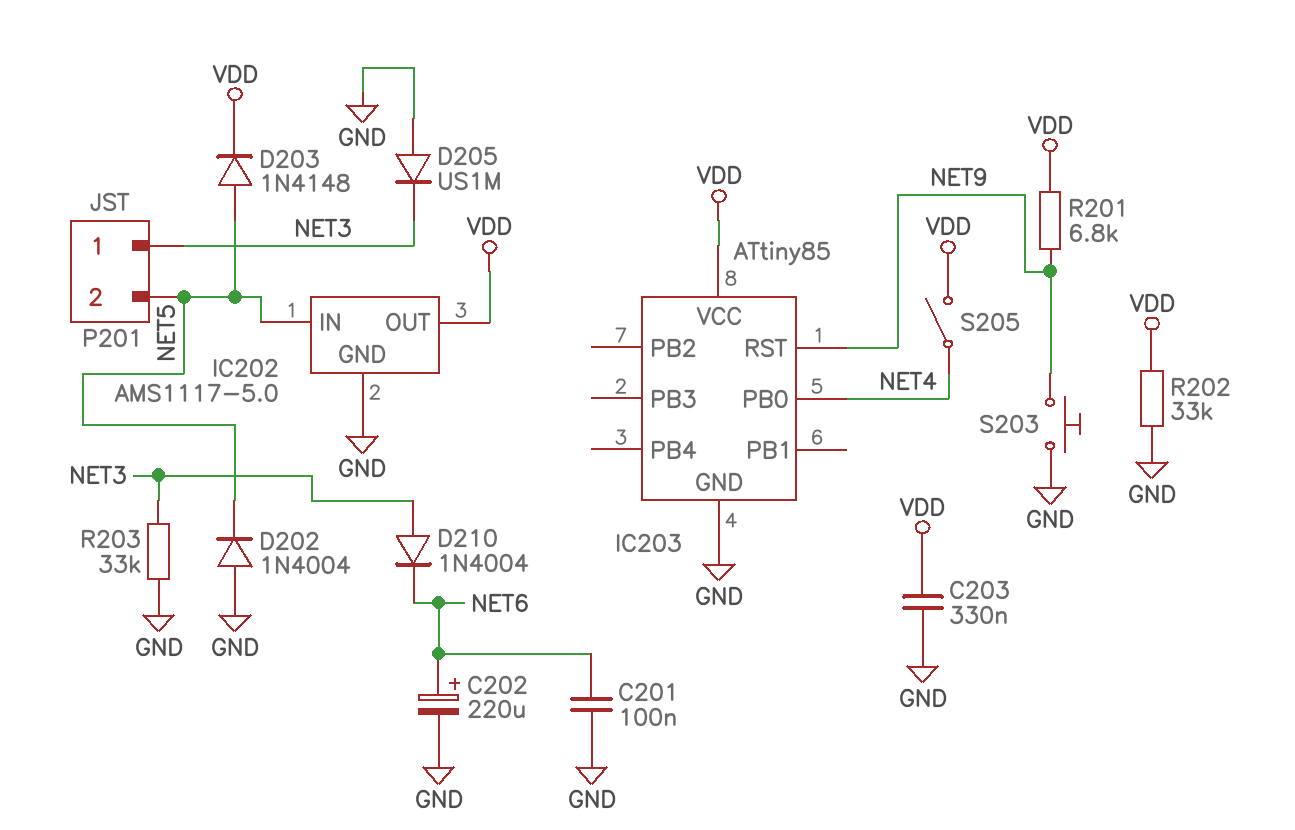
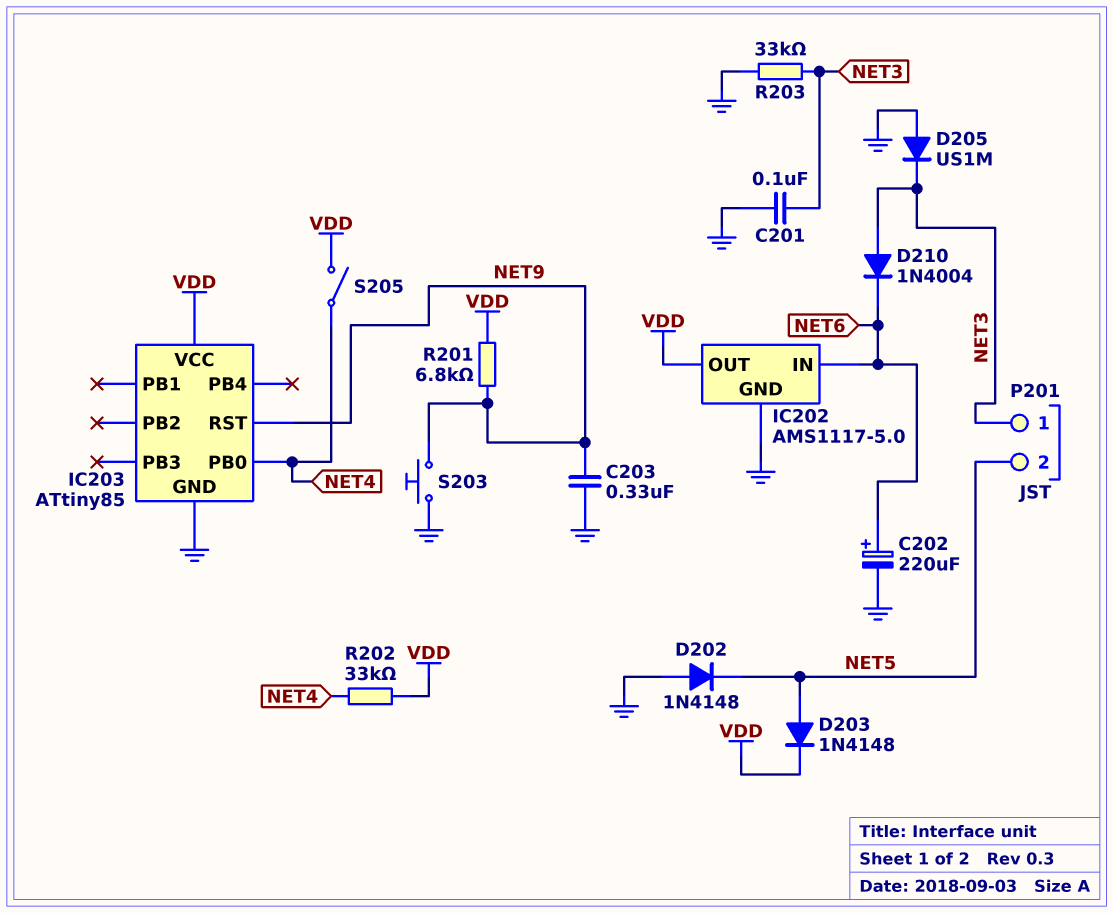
C201: 100nF (GND, NET6) -> 100nF (GND, NET3)
C203: 330nF (GND, VDD) -> 330nF (GND, NET9)
D202: diode 1N4004 (A GND, K NET5) -> diode 1N4148 (A GND, K NET5)
IC202 pin IN: NET5 -> NET6
R202: 33k (GND, VDD) -> 33k (NET4, VDD)

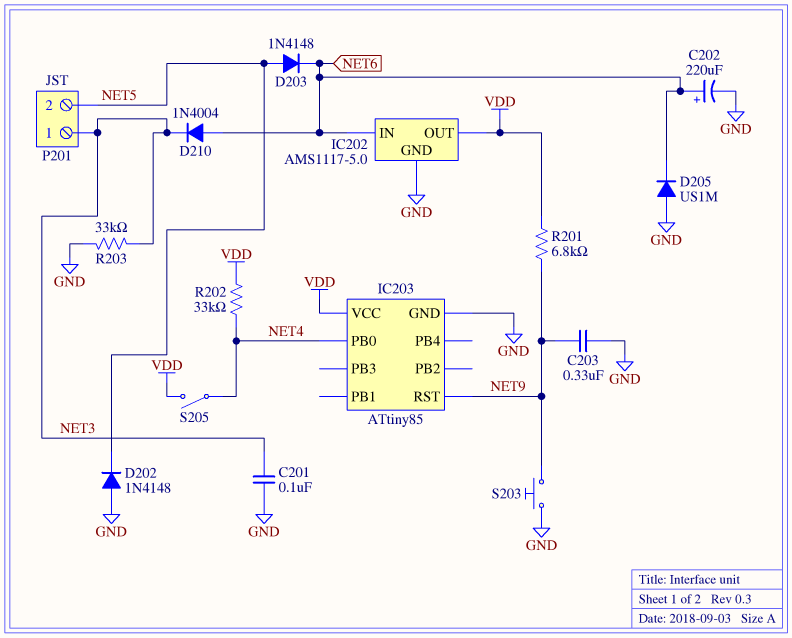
D203: diode 1N4148 (A NET5, K VDD) -> diode 1N4148 (A NET5, K NET6)
D205: diode US1M (A GND, K NET3) -> diode US1M (A GND, K NET6)
D210: diode 1N4004 (A NET3, K NET6) -> diode 1N4004 (A NET6, K NET3)

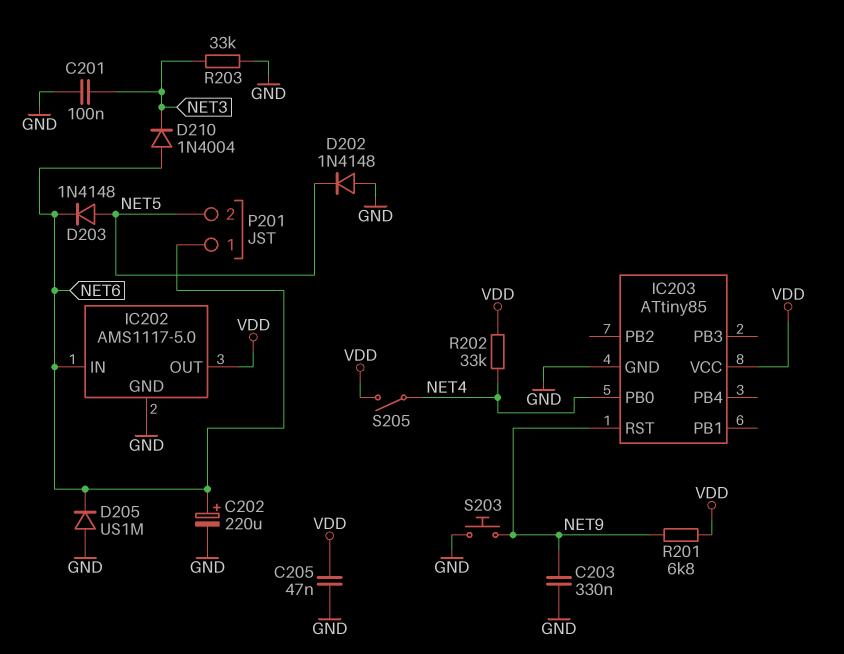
C205: none -> 47nF (GND, VDD)
P201 pin 1: NET3 -> NET6

